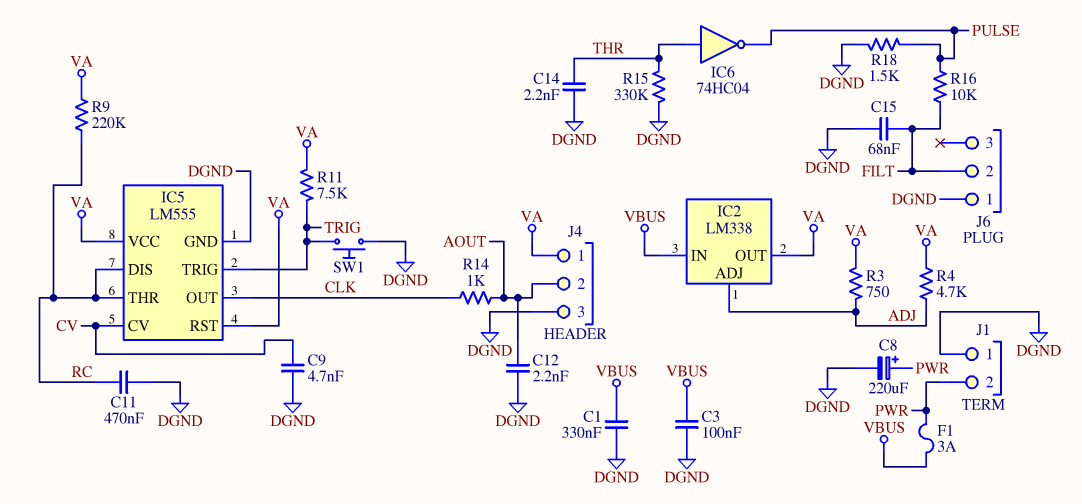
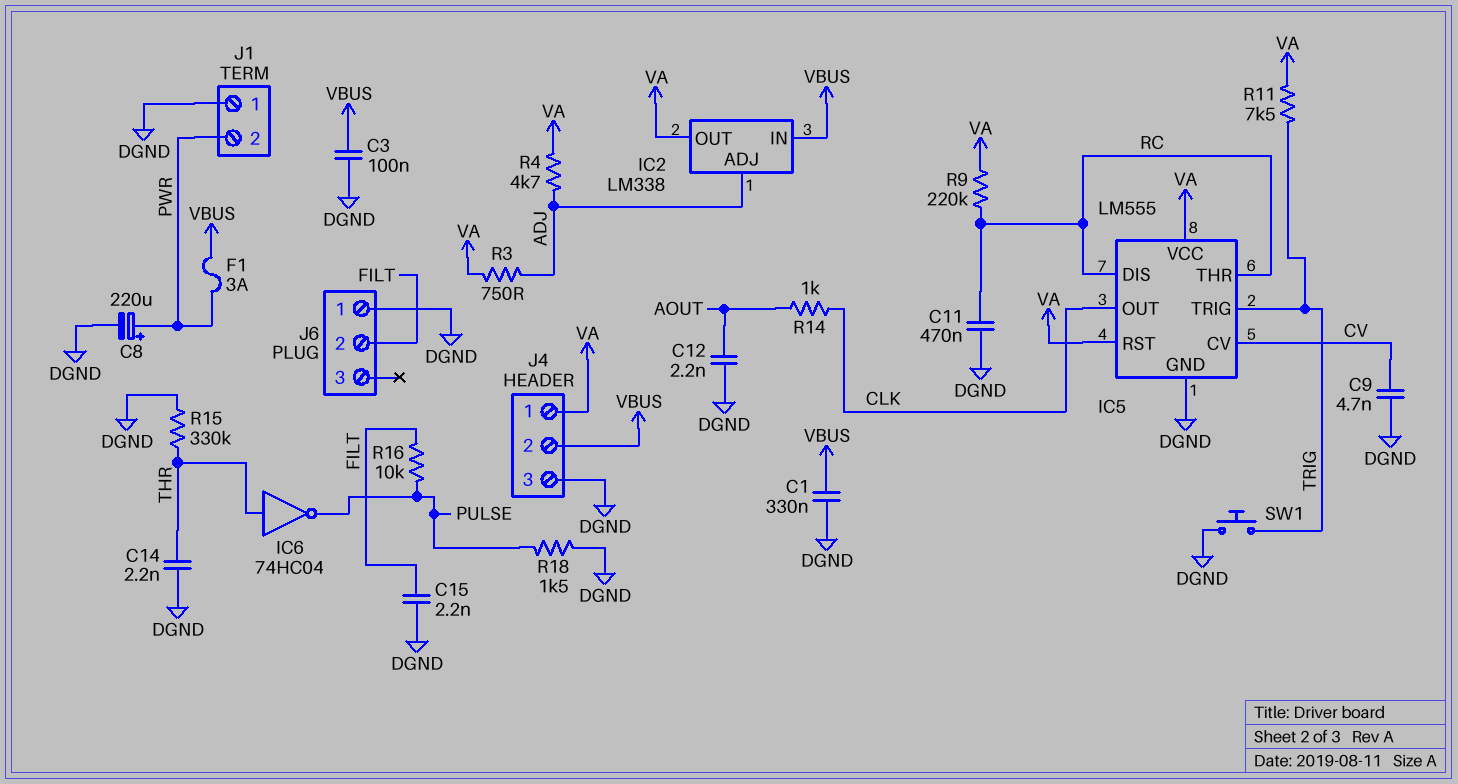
C15: 68nF (DGND, FILT) -> 2.2nF (DGND, FILT)
J4 pin 2: AOUT -> VBUS

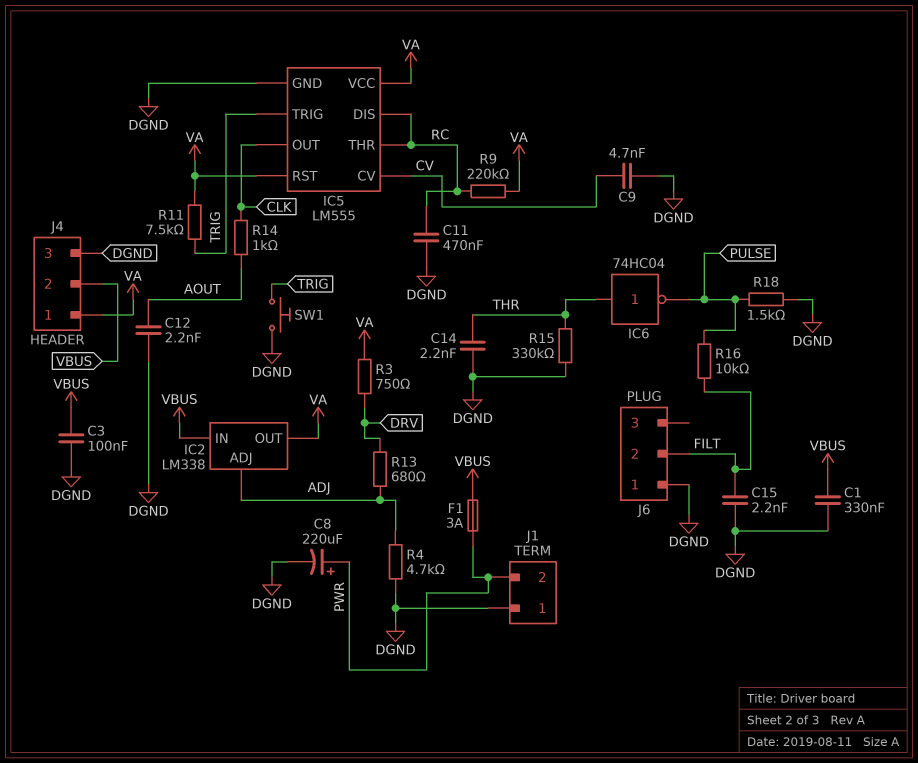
R3: 750 (ADJ, VA) -> 750 (DRV, VA)
R4: 4.7k (ADJ, VA) -> 4.7k (ADJ, DGND)
R13: none -> 680 (ADJ, DRV)

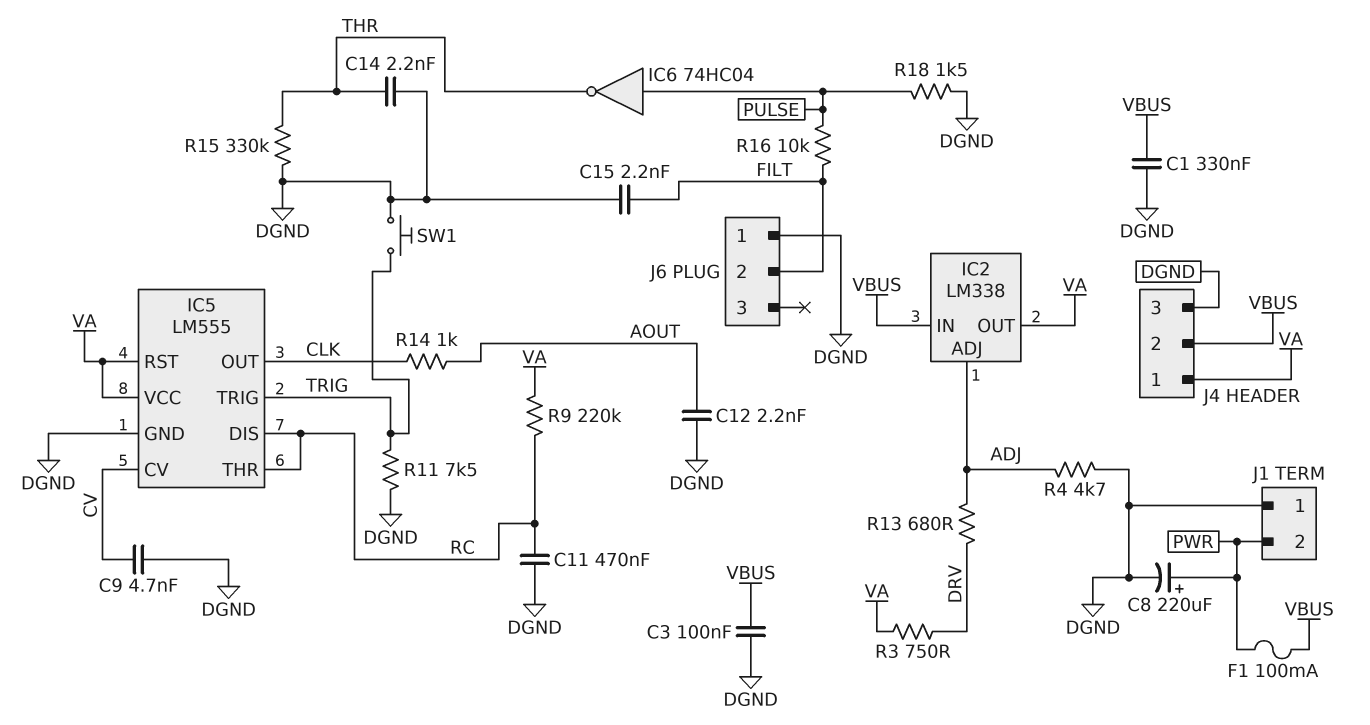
F1: 3A (PWR, VBUS) -> 100mA (PWR, VBUS)
IC6: NOT 74HC04 (in THR, out PULSE) -> NOT 74HC04 (in PULSE, out THR)
R11: 7.5k (TRIG, VA) -> 7.5k (DGND, TRIG)

